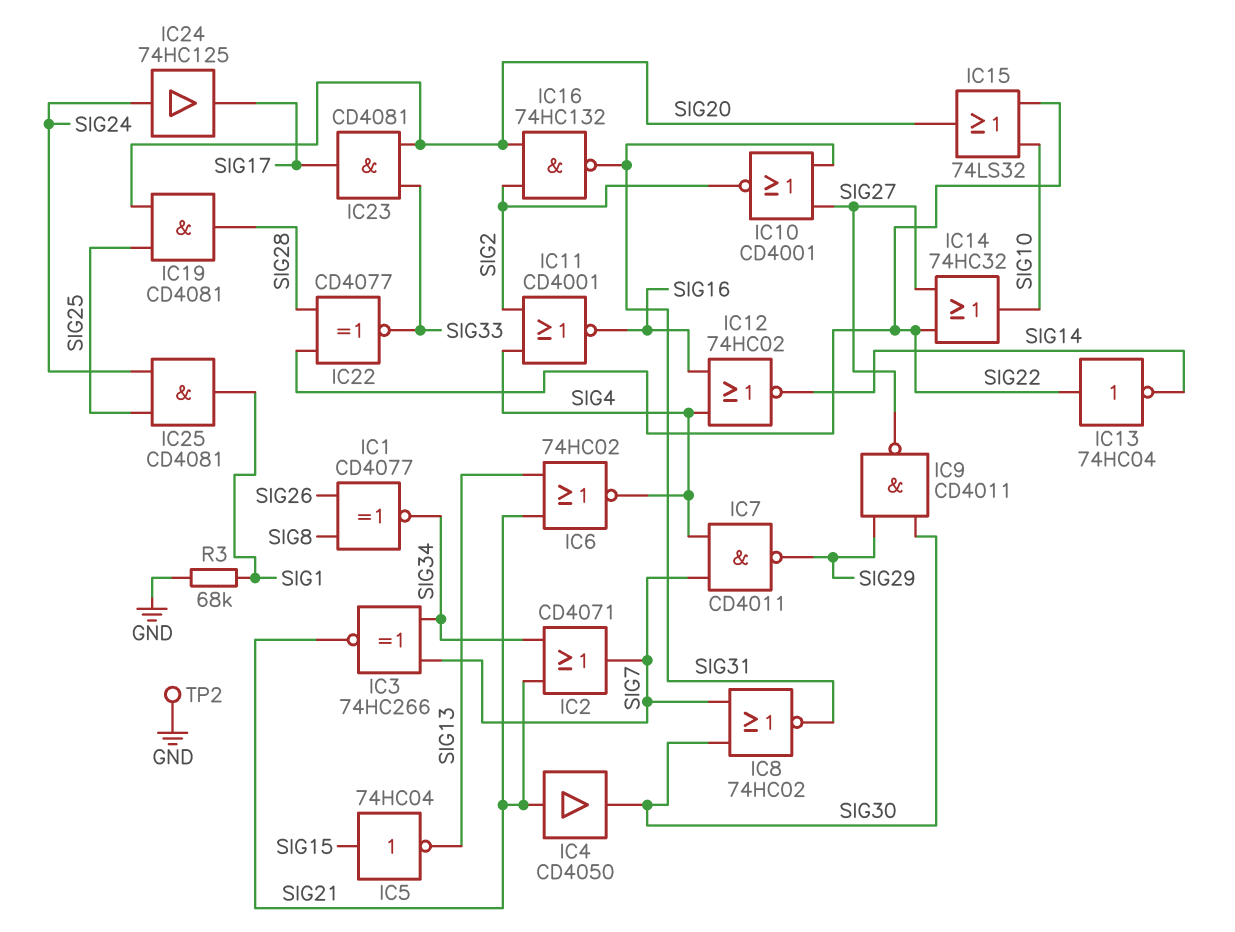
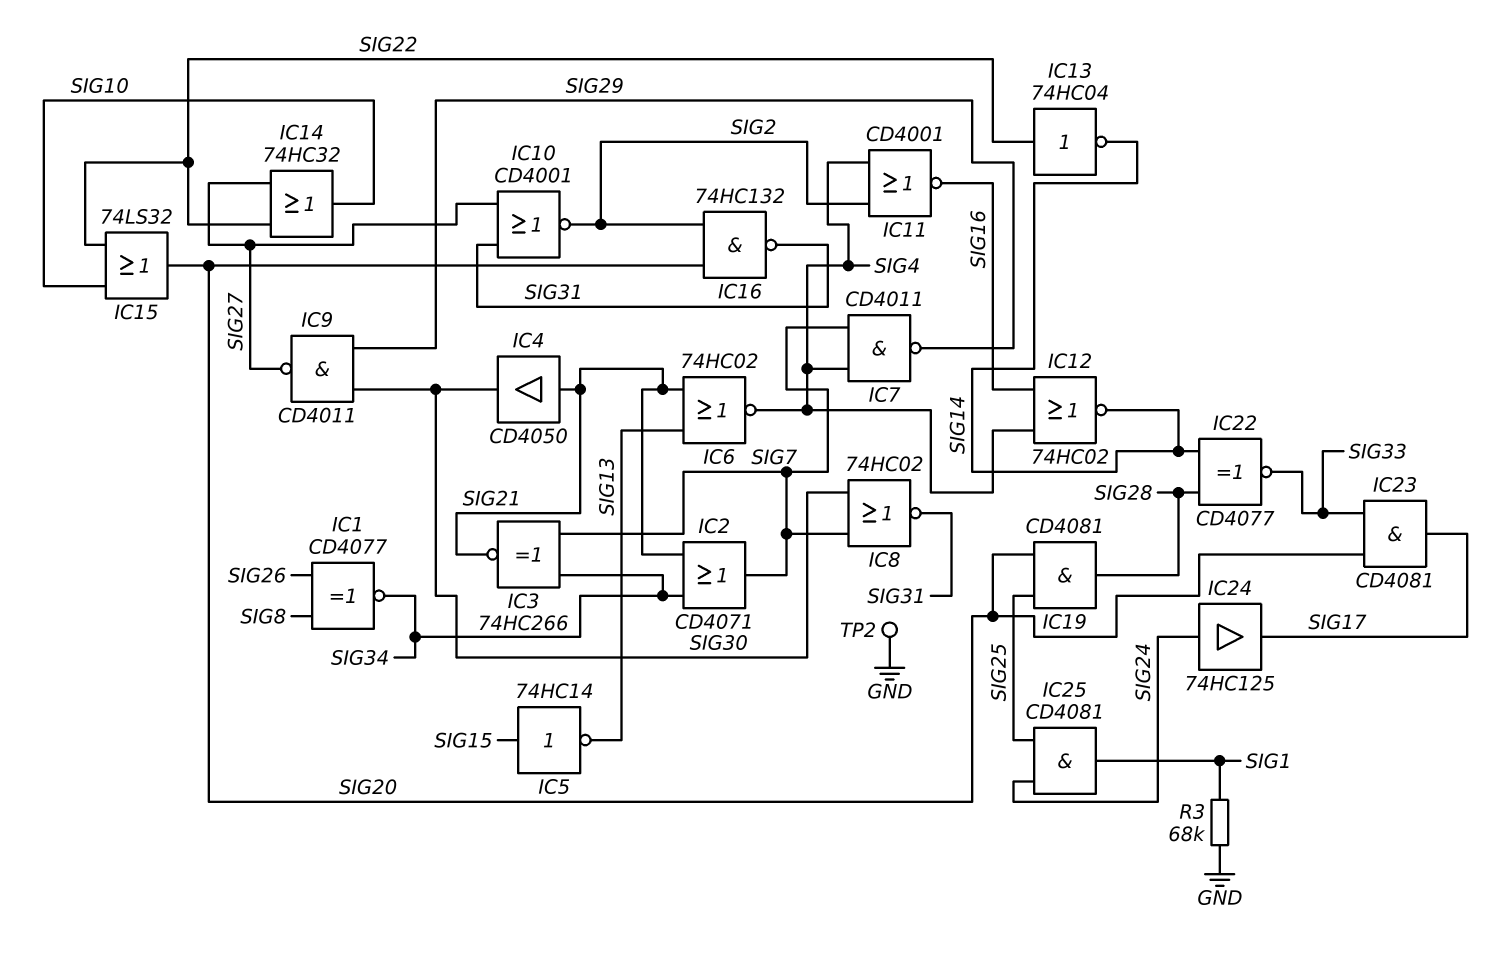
IC5: NOT 74HC04 (in SIG15, out SIG13) -> NOT 74HC14 (in SIG15, out SIG13)
IC22: XNOR CD4077 (in SIG22, in SIG28, out SIG33) -> XNOR CD4077 (in SIG14, in SIG28, out SIG33)

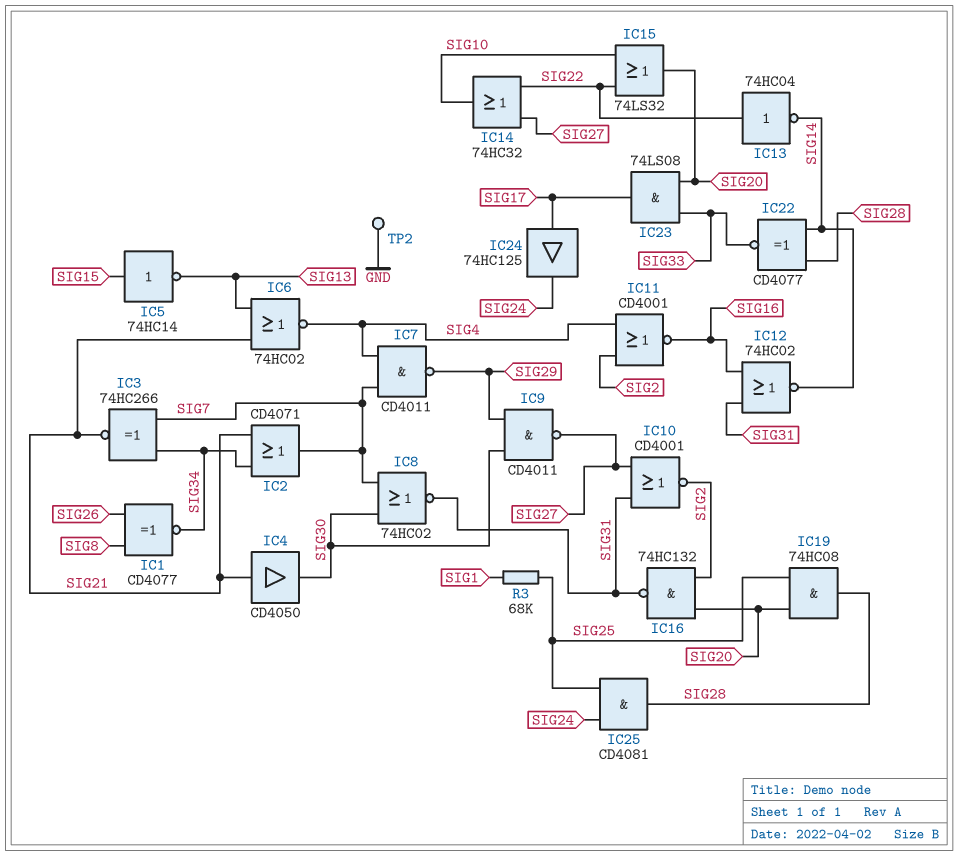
IC12: NOR 74HC02 (in SIG4, in SIG16, out SIG14) -> NOR 74HC02 (in SIG16, in SIG31, out SIG14)
IC19: AND CD4081 (in SIG20, in SIG25, out SIG28) -> AND 74HC08 (in SIG20, in SIG25, out SIG28)
IC23: AND CD4081 (in SIG20, in SIG33, out SIG17) -> AND 74LS08 (in SIG20, in SIG33, out SIG17)
IC24: buffer 74HC125 (in SIG24, out SIG17) -> buffer 74HC125 (in SIG17, out SIG24)
IC25: AND CD4081 (in SIG24, in SIG25, out SIG1) -> AND CD4081 (in SIG24, in SIG25, out SIG28)
R3: 68k (GND, SIG1) -> 68k (SIG1, SIG25)

